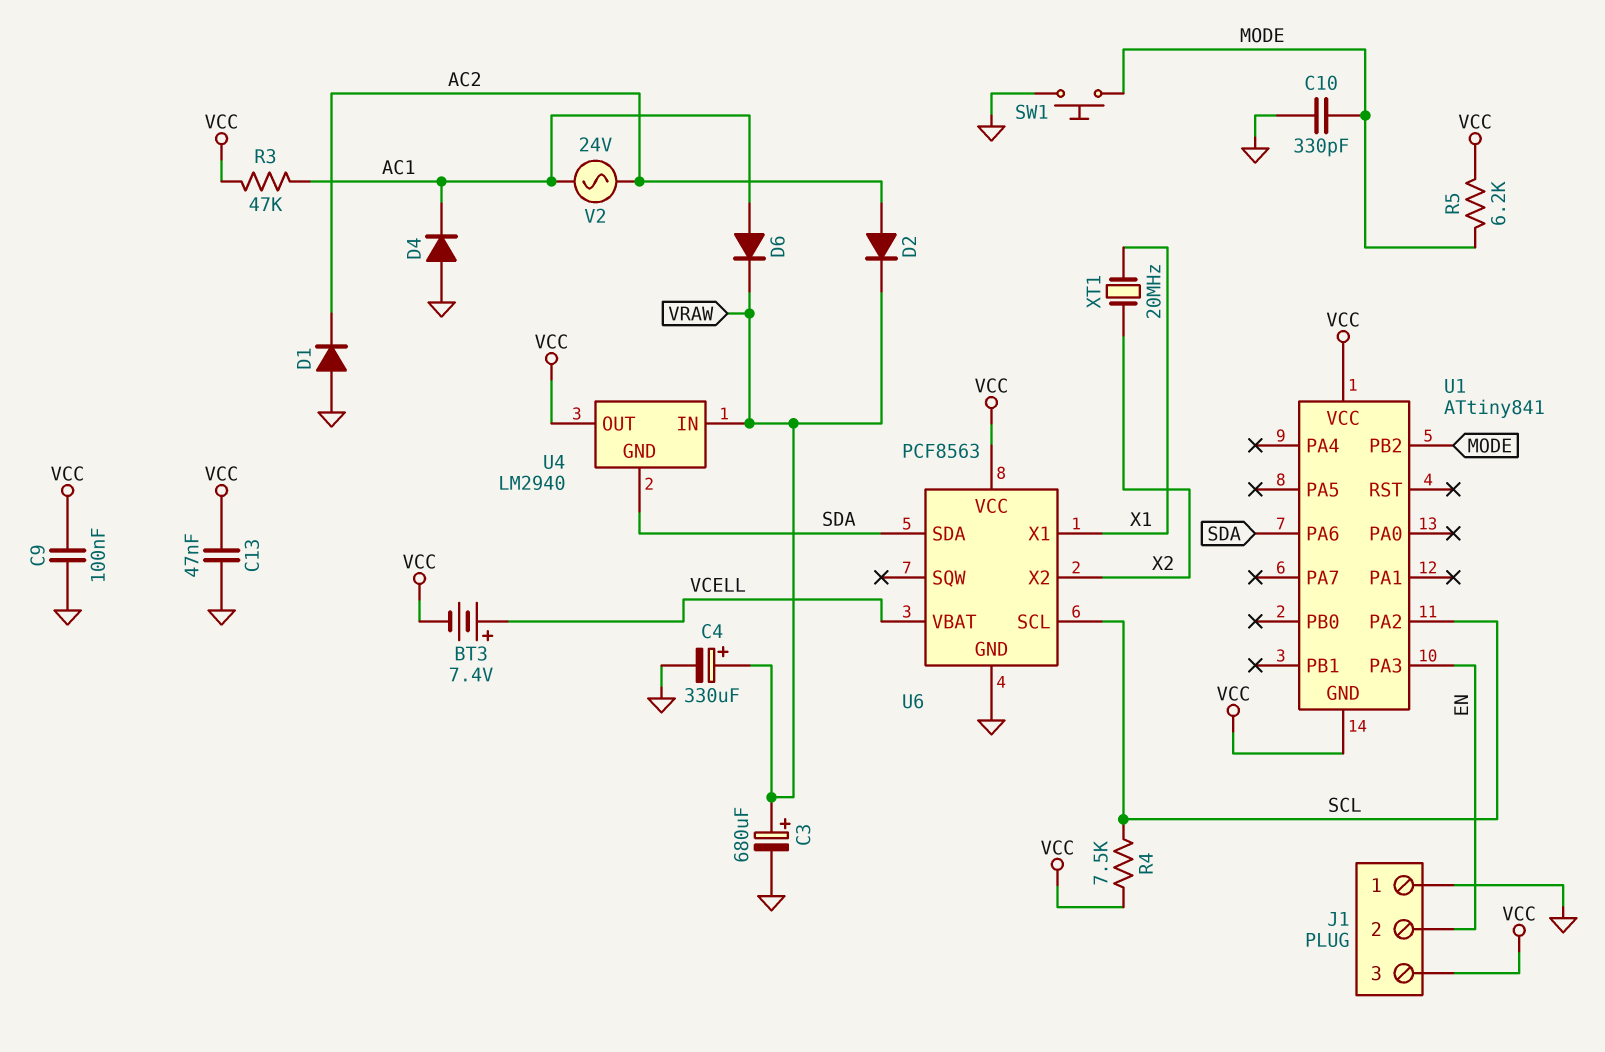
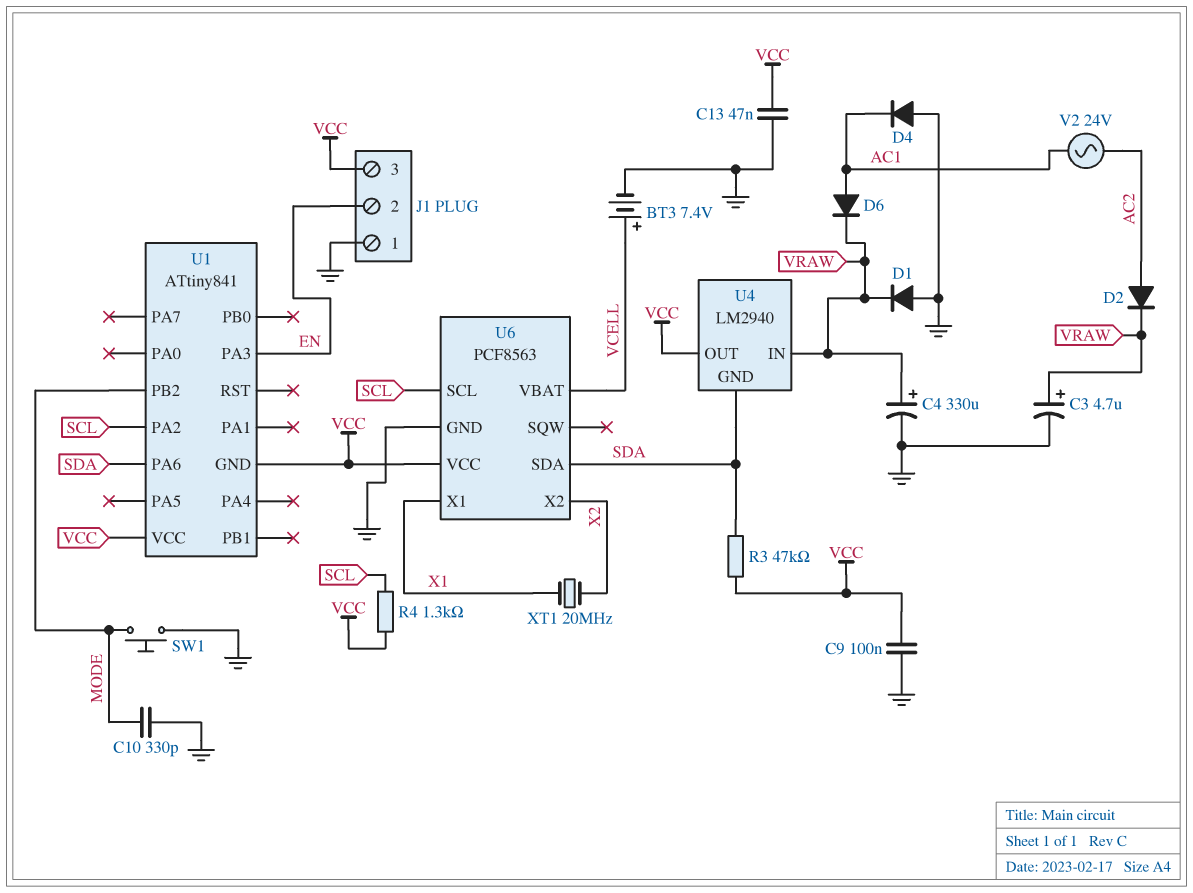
BT3: 7.4V (plus VCELL, minus VCC) -> 7.4V (plus VCELL, minus GND)
C3: 680uF (plus VRAW, minus GND) -> 4.7uF (plus VRAW, minus GND)
D1: diode (A GND, K AC2) -> diode (A GND, K VRAW)
R3: 47k (AC1, VCC) -> 47k (SDA, VCC)
R4: 7.5k (SCL, VCC) -> 1.3k (SCL, VCC)
R5: 6.2k (MODE, VCC) -> none

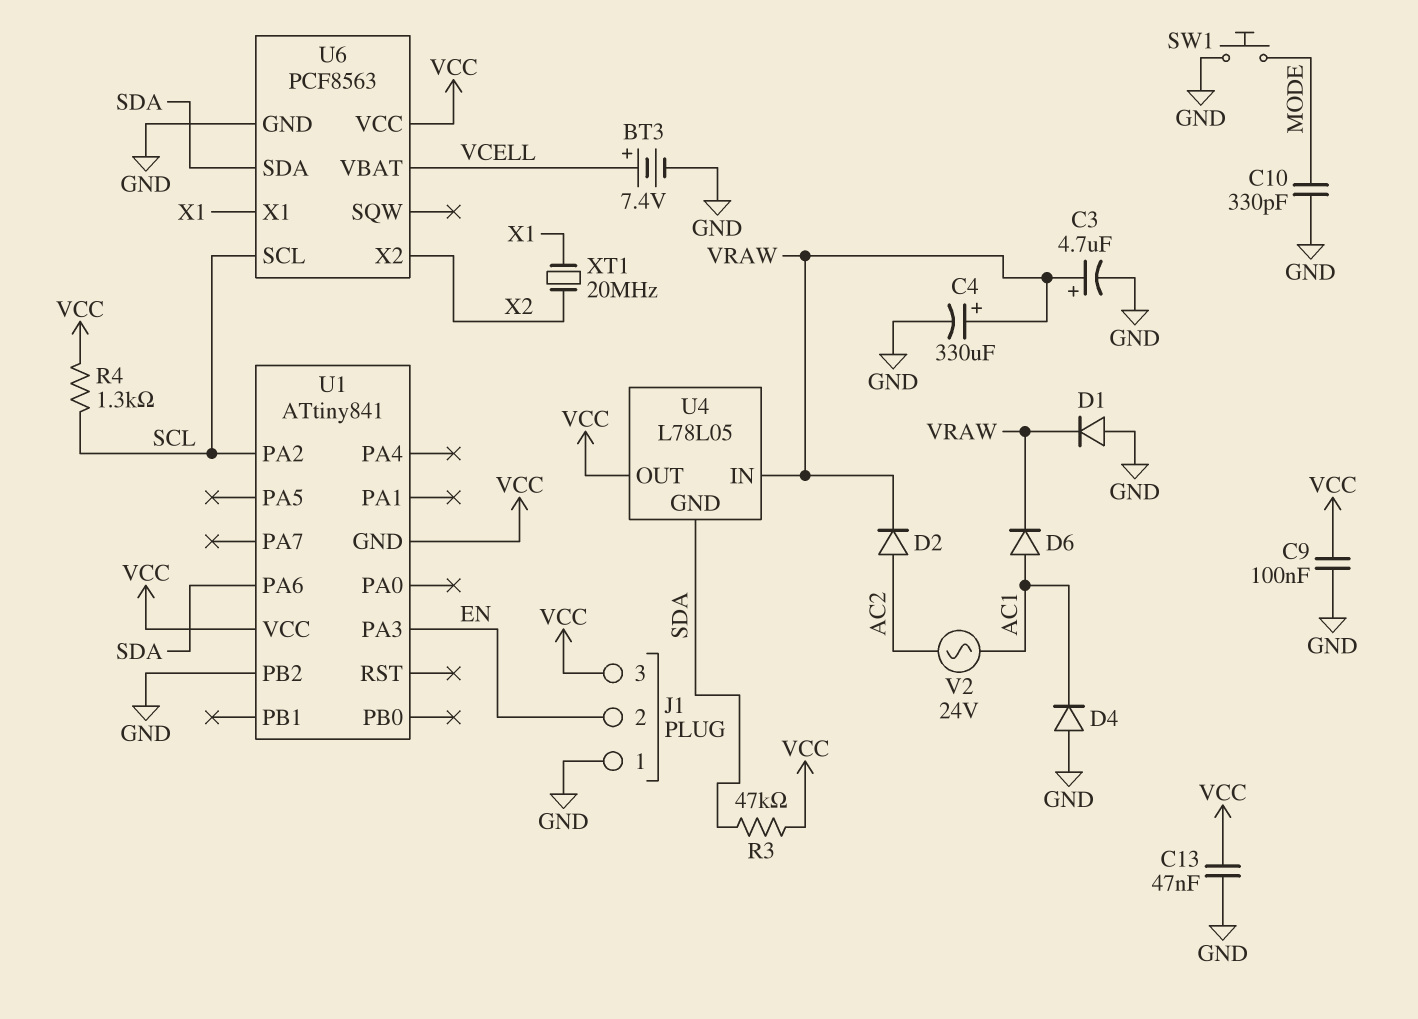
U1 pin PB2: MODE -> GND
U4: LM2940 -> L78L05

